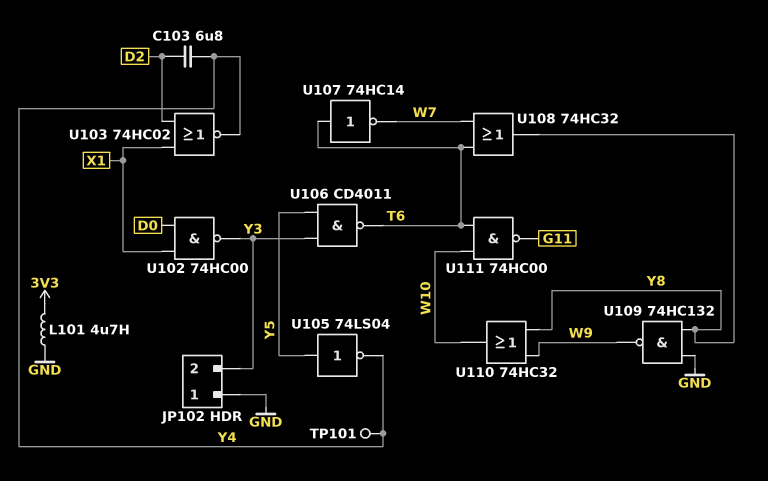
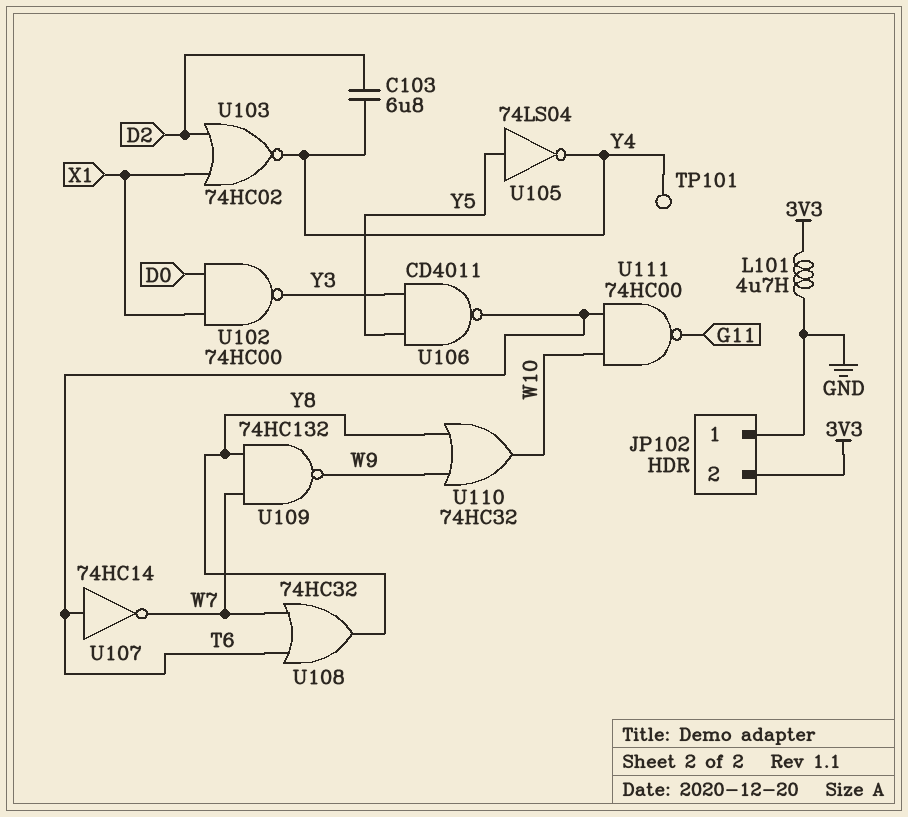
JP102 pin 2: Y3 -> 3V3
U109: NAND 74HC132 (in GND, in Y8, out W9) -> NAND 74HC132 (in W7, in Y8, out W9)

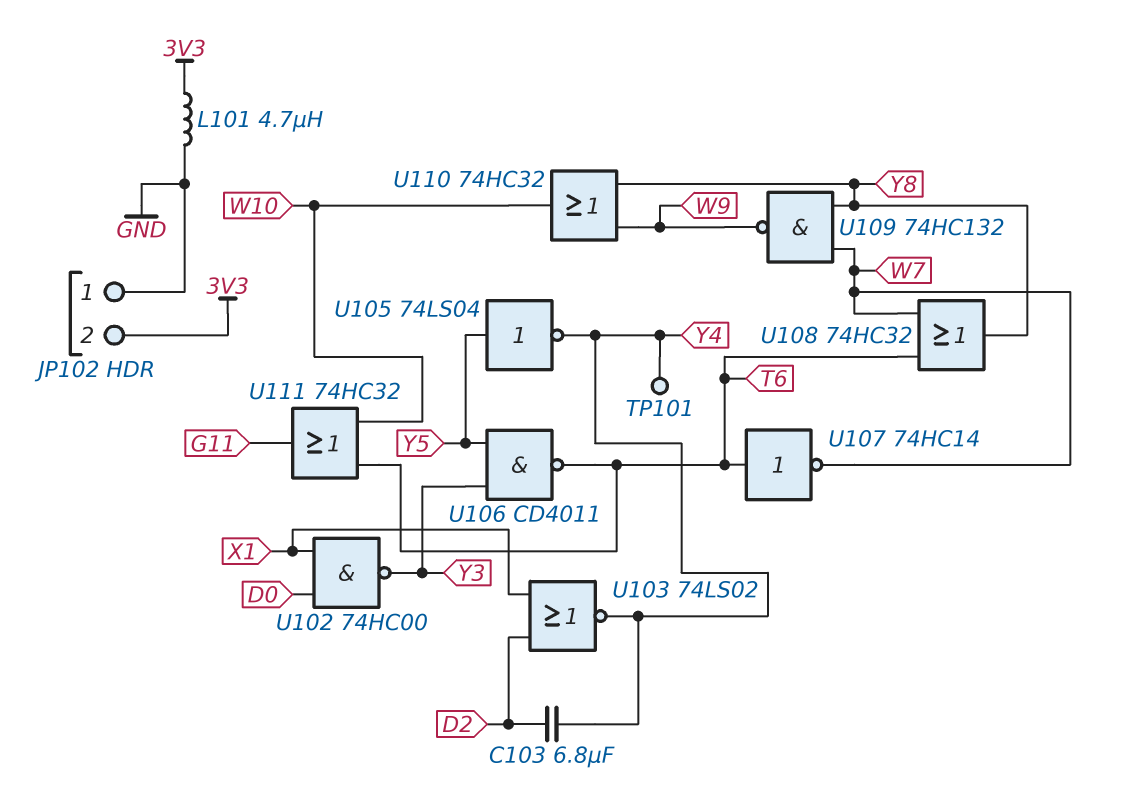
U103: NOR 74HC02 (in D2, in X1, out Y4) -> NOR 74LS02 (in D2, in X1, out Y4)
U111: NAND 74HC00 (in T6, in W10, out G11) -> OR 74HC32 (in T6, in W10, out G11)

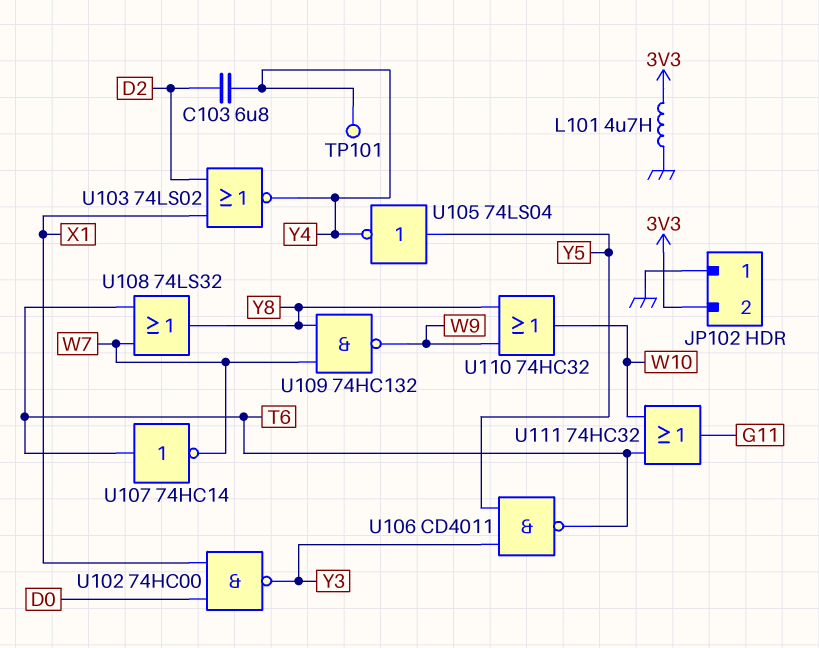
U108: OR 74HC32 (in T6, in W7, out Y8) -> OR 74LS32 (in T6, in W7, out Y8)

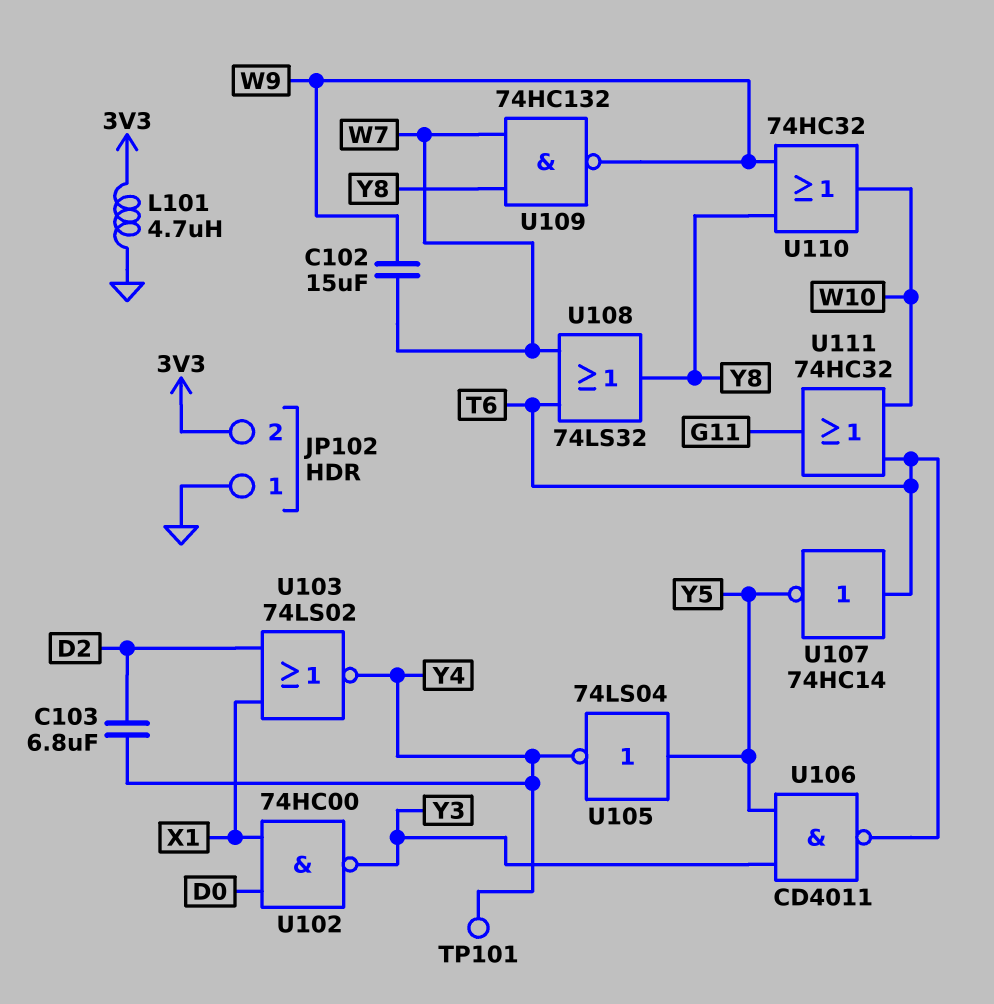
C102: none -> 15uF (W7, W9)
U107: NOT 74HC14 (in T6, out W7) -> NOT 74HC14 (in T6, out Y5)

